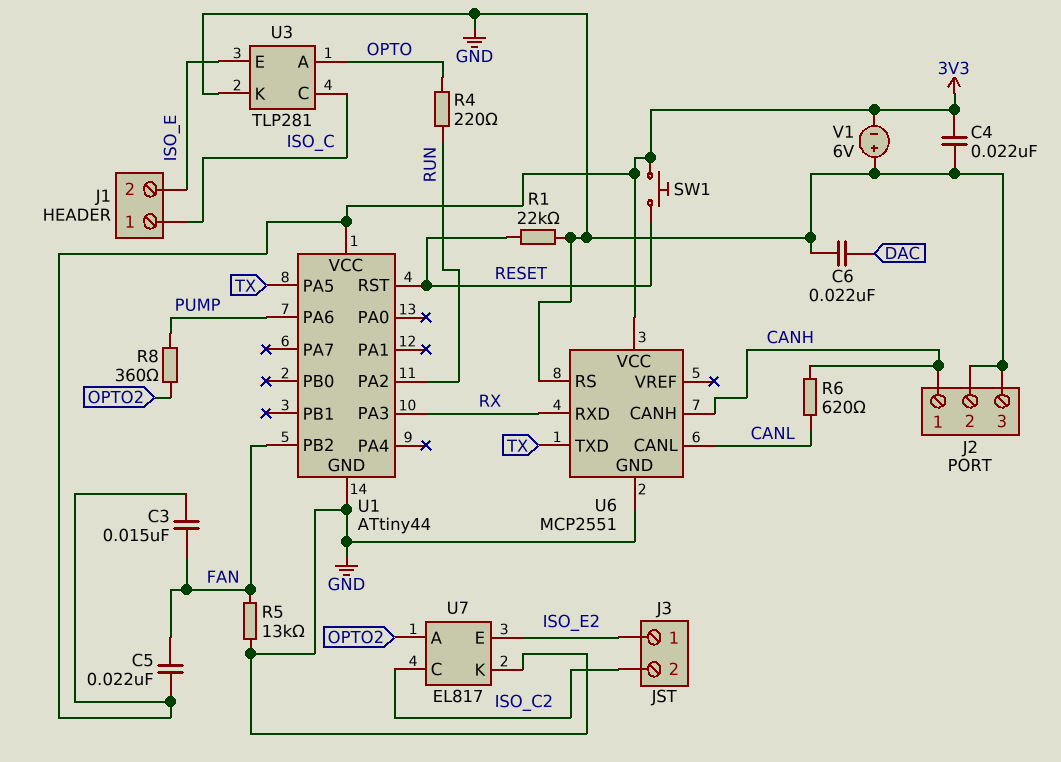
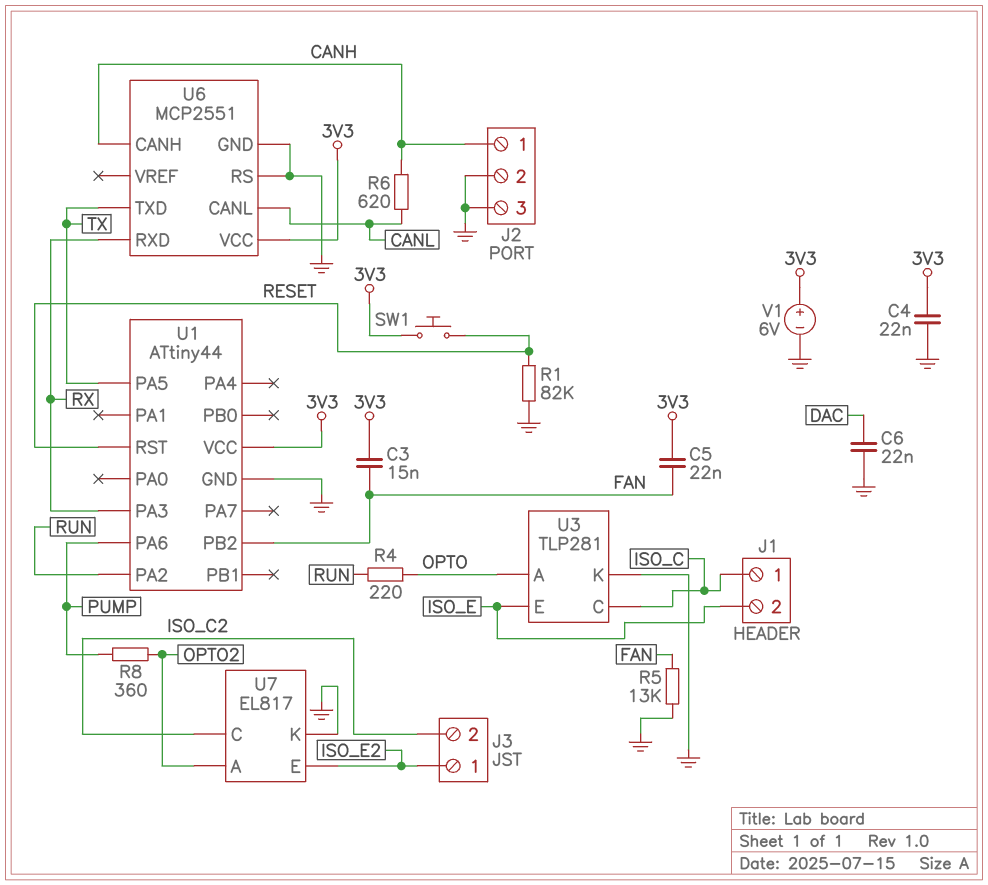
R1: 22k (GND, RESET) -> 82k (GND, RESET)
V1: 6V (plus GND, minus 3V3) -> 6V (plus 3V3, minus GND)

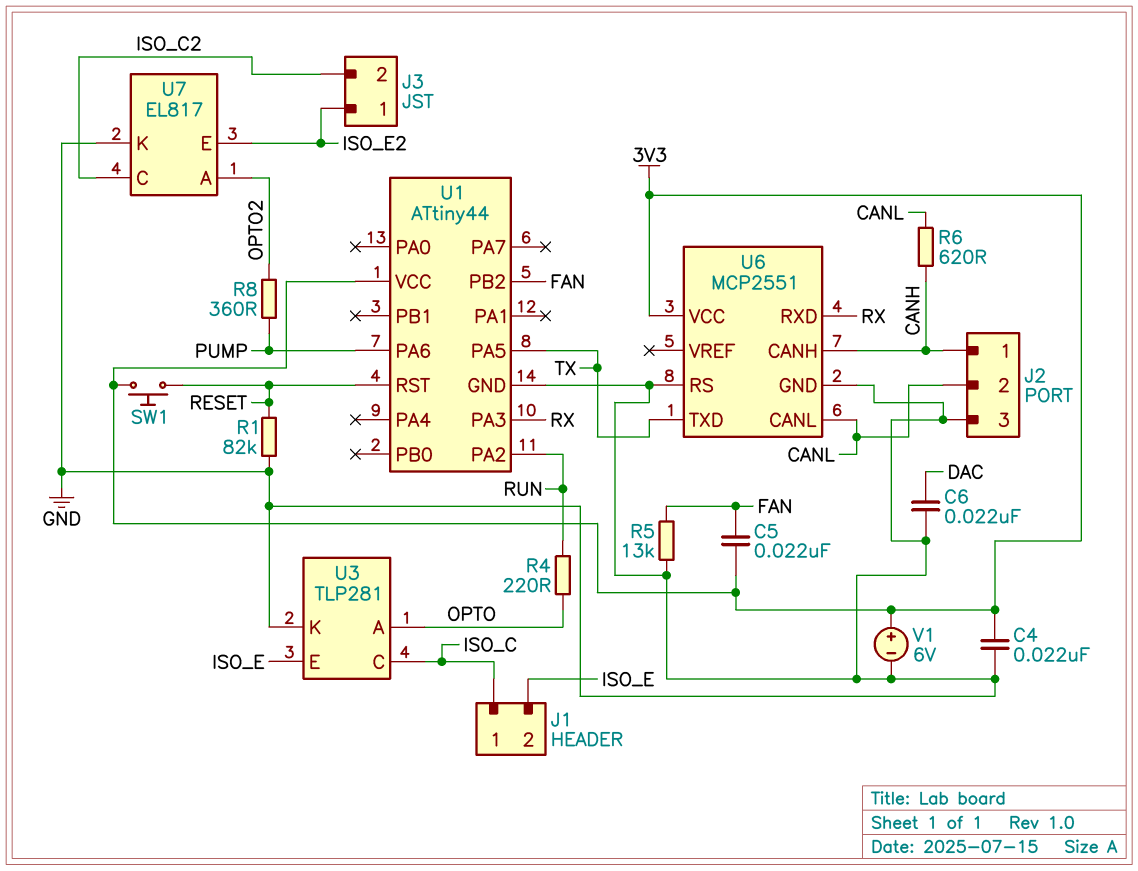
C3: 15nF (3V3, FAN) -> none
J2 pin 2: GND -> CANL

